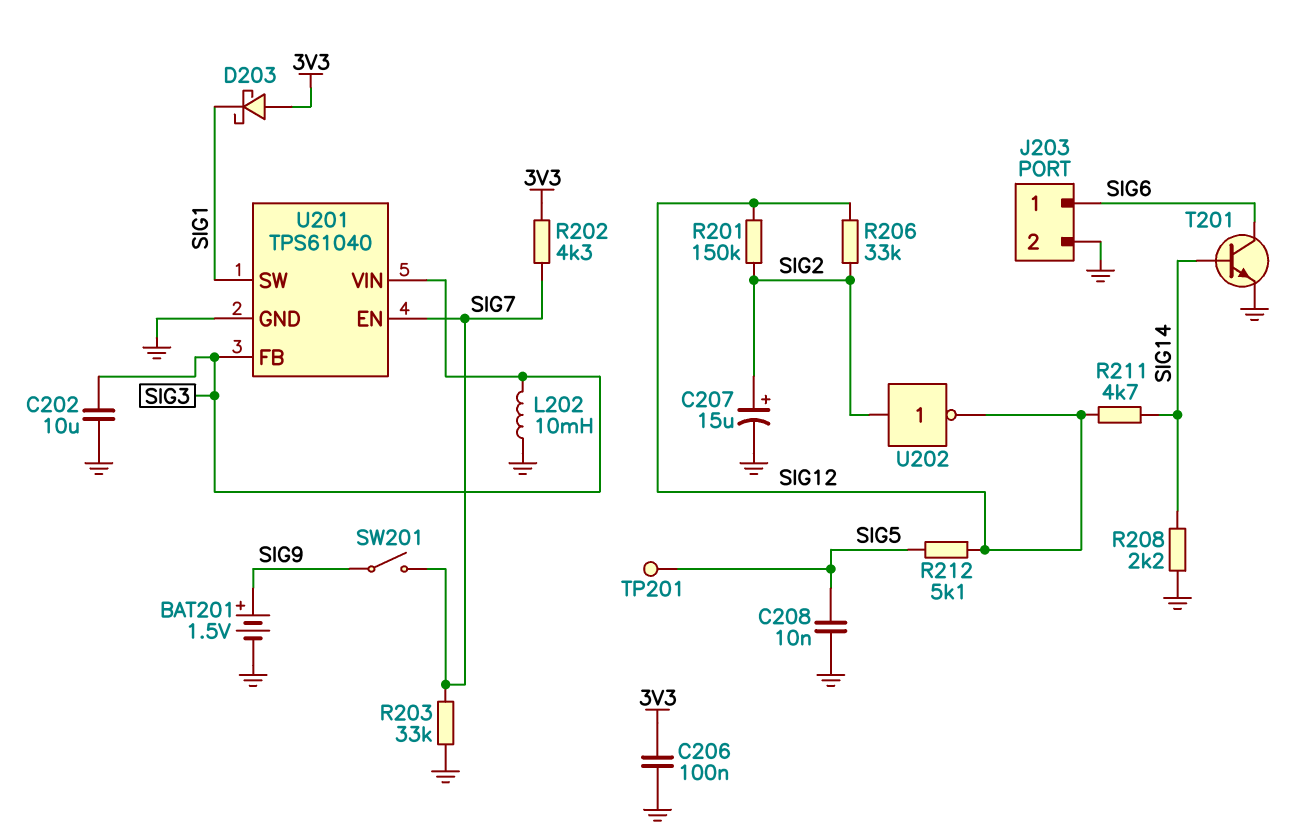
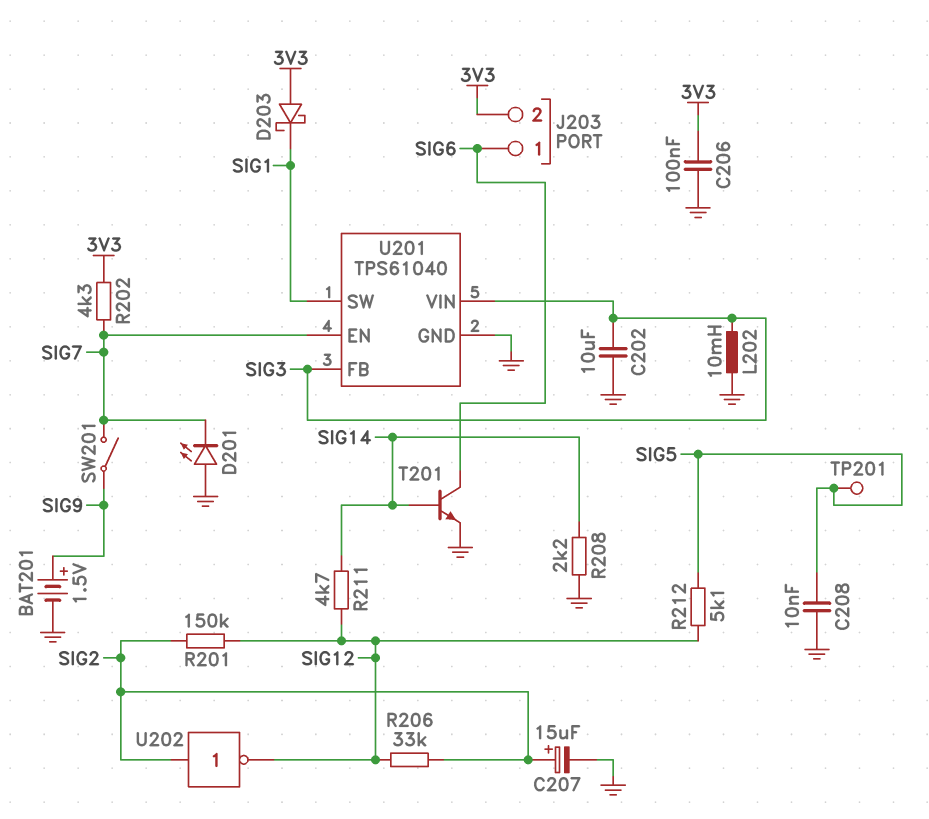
D201: none -> LED (A GND, K SIG7)
J203 pin 2: GND -> 3V3
R203: 33k (GND, SIG7) -> none

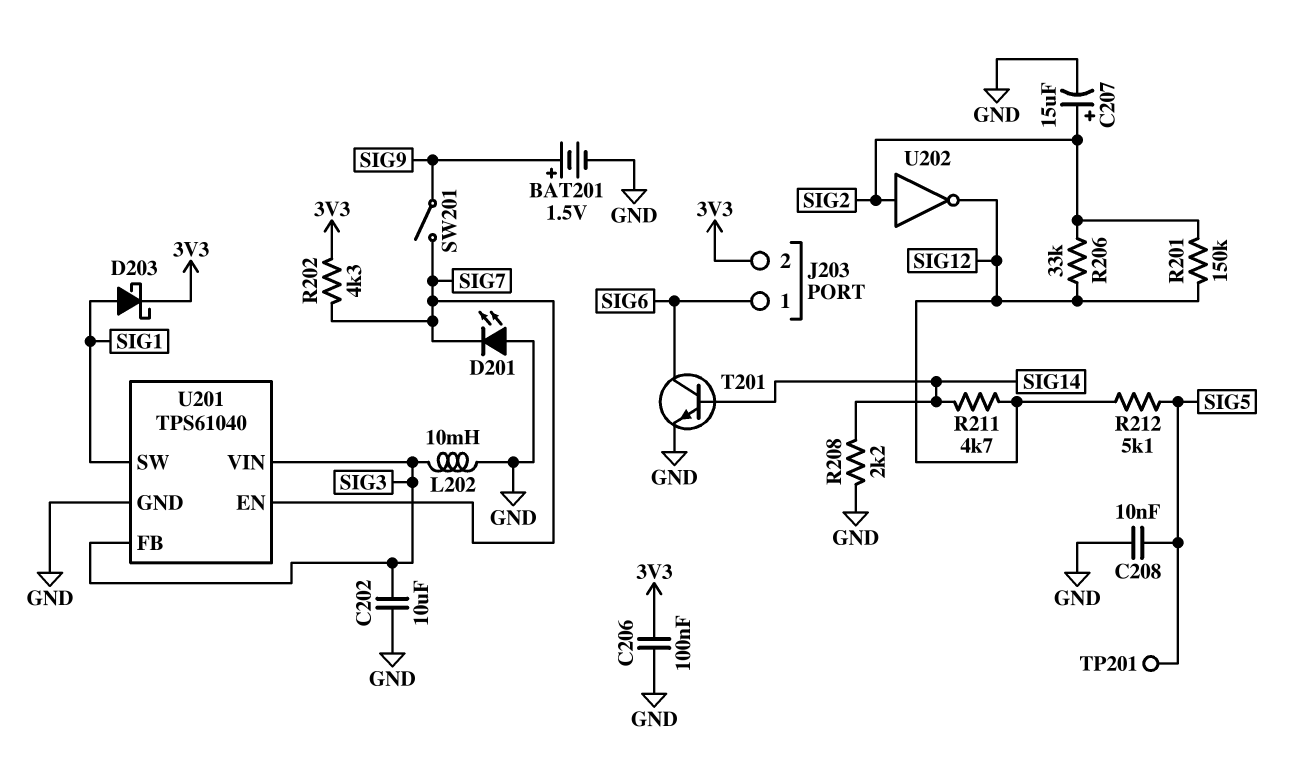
D203: schottky (A 3V3, K SIG1) -> schottky (A SIG1, K 3V3)

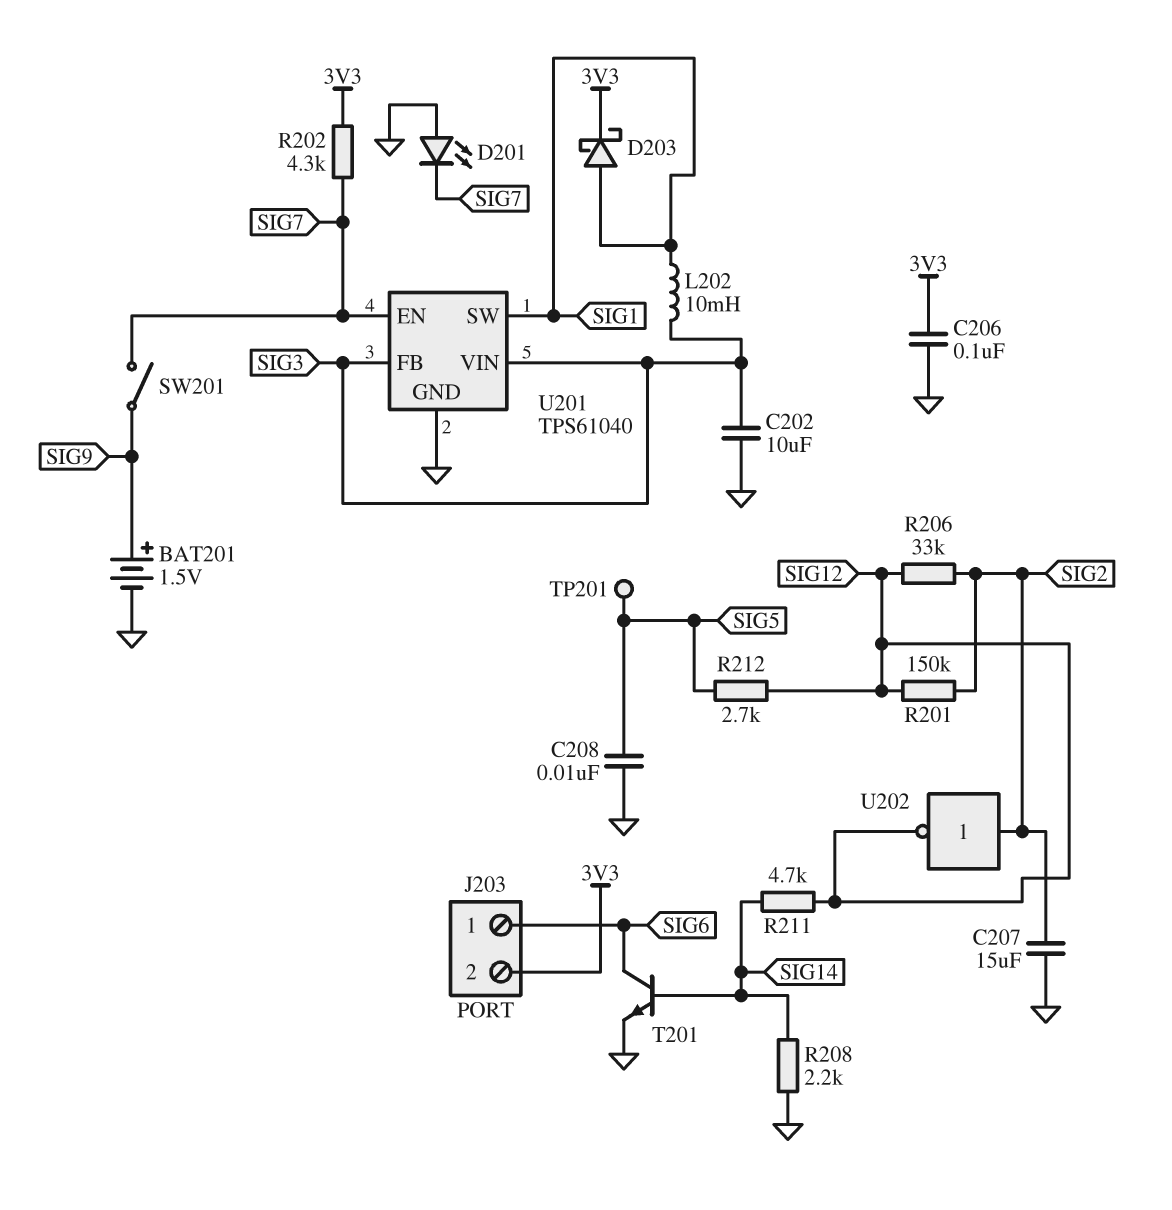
C207: 15uF (plus SIG2, minus GND) -> 15uF (GND, SIG2)
L202: 10mH (GND, SIG3) -> 10mH (SIG1, SIG3)
R212: 5.1k (SIG5, SIG12) -> 2.7k (SIG5, SIG12)

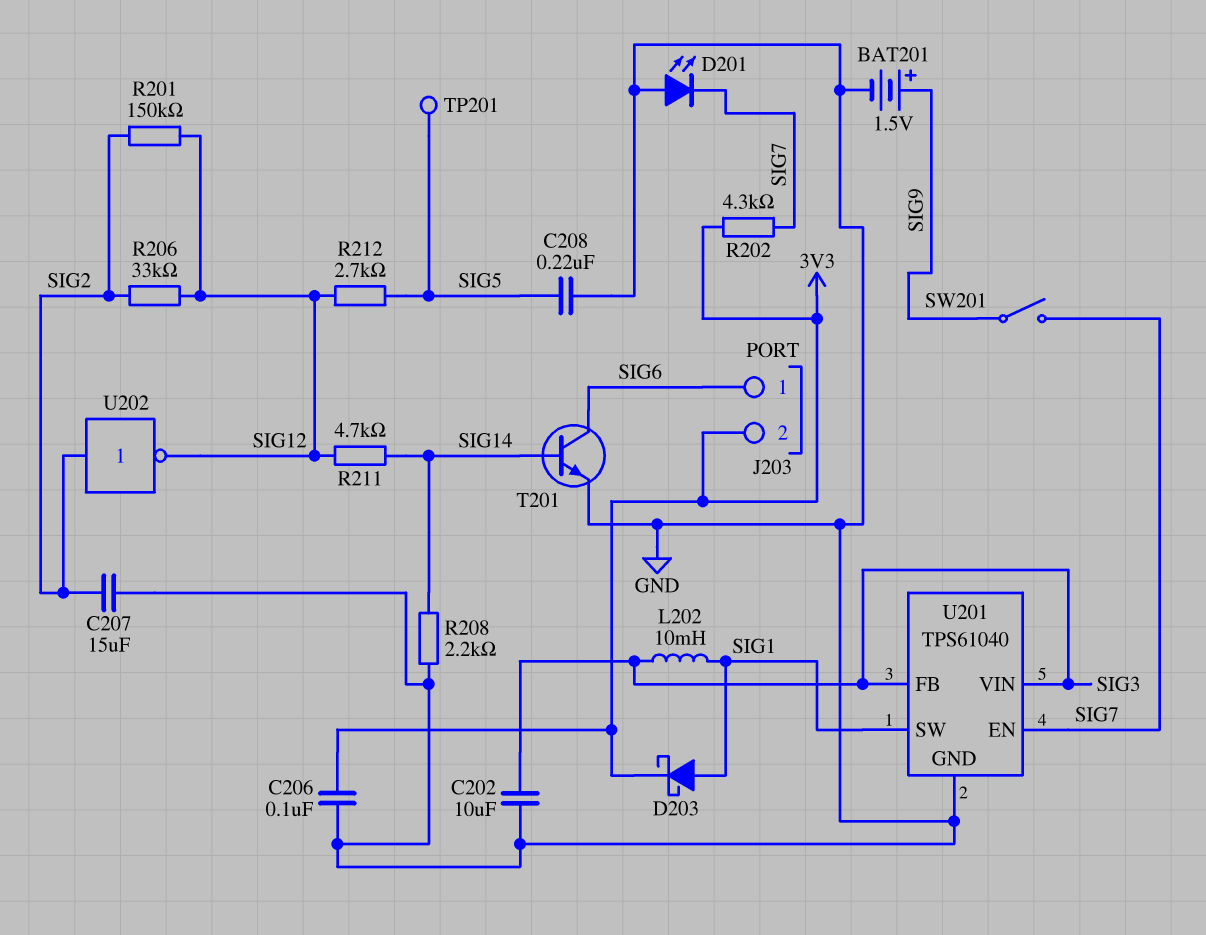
C208: 10nF (GND, SIG5) -> 220nF (GND, SIG5)

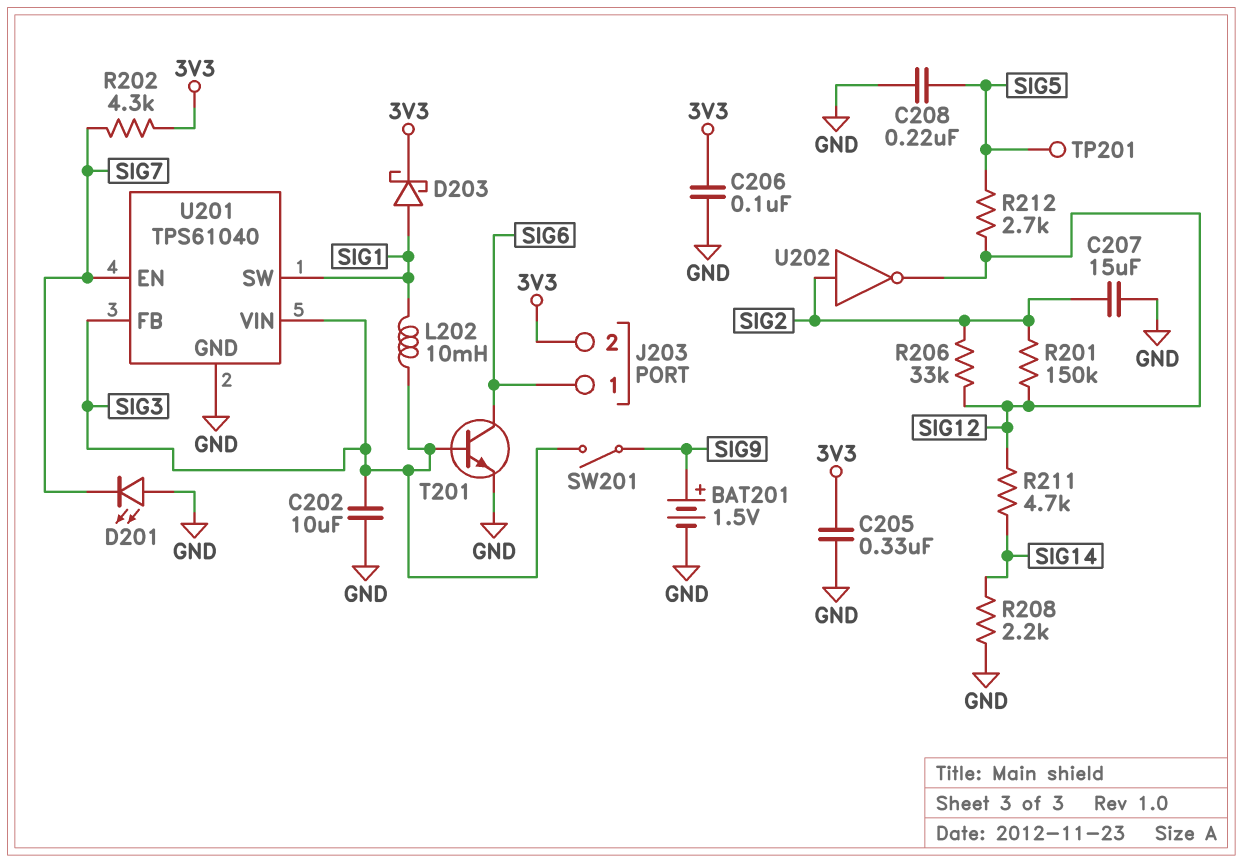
C205: none -> 330nF (3V3, GND)
SW201: switch (SIG7, SIG9) -> switch (SIG3, SIG9)
T201: NPN (B SIG14, C SIG6, E GND) -> NPN (B SIG3, C SIG6, E GND)

